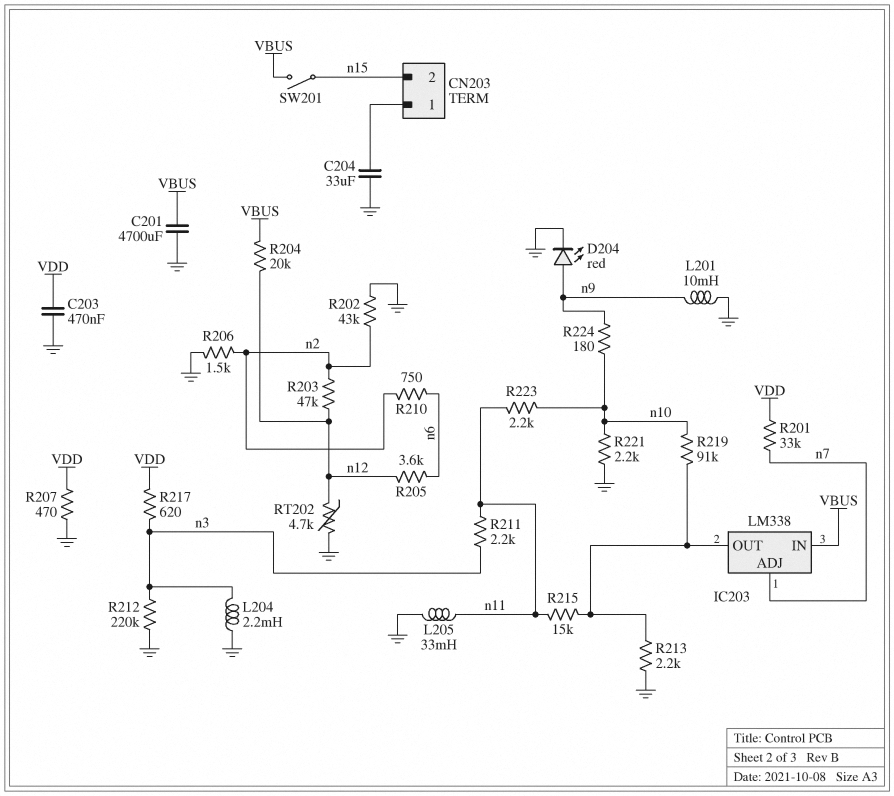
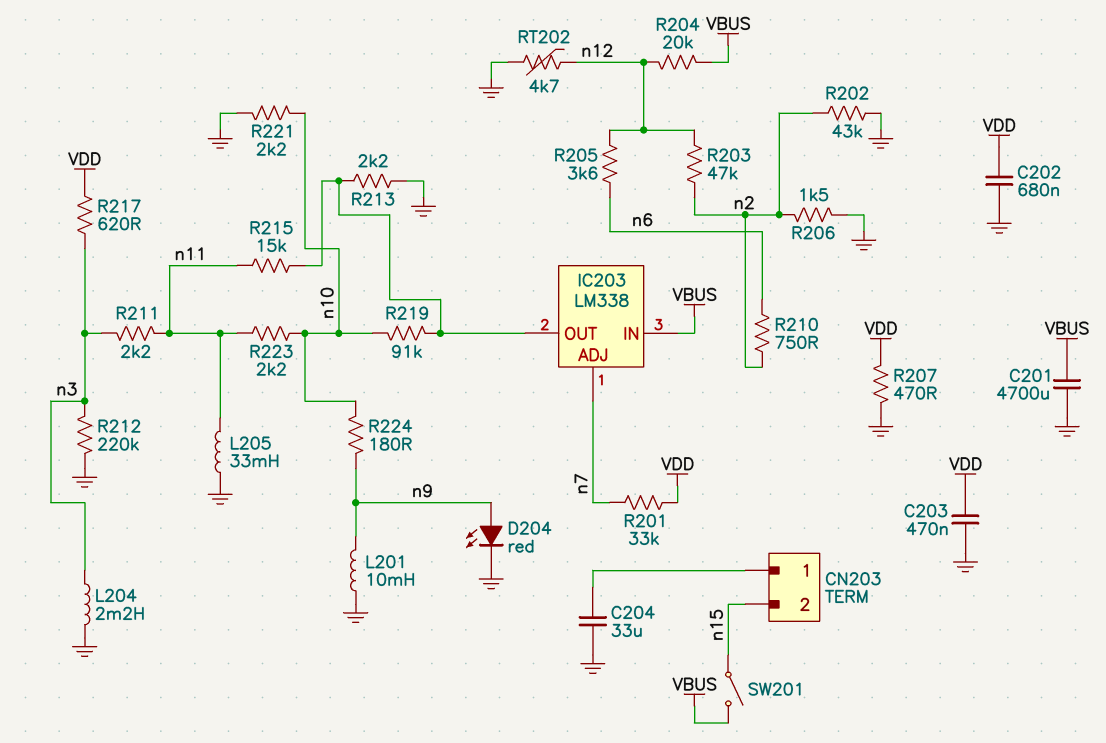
C202: none -> 680nF (GND, VDD)

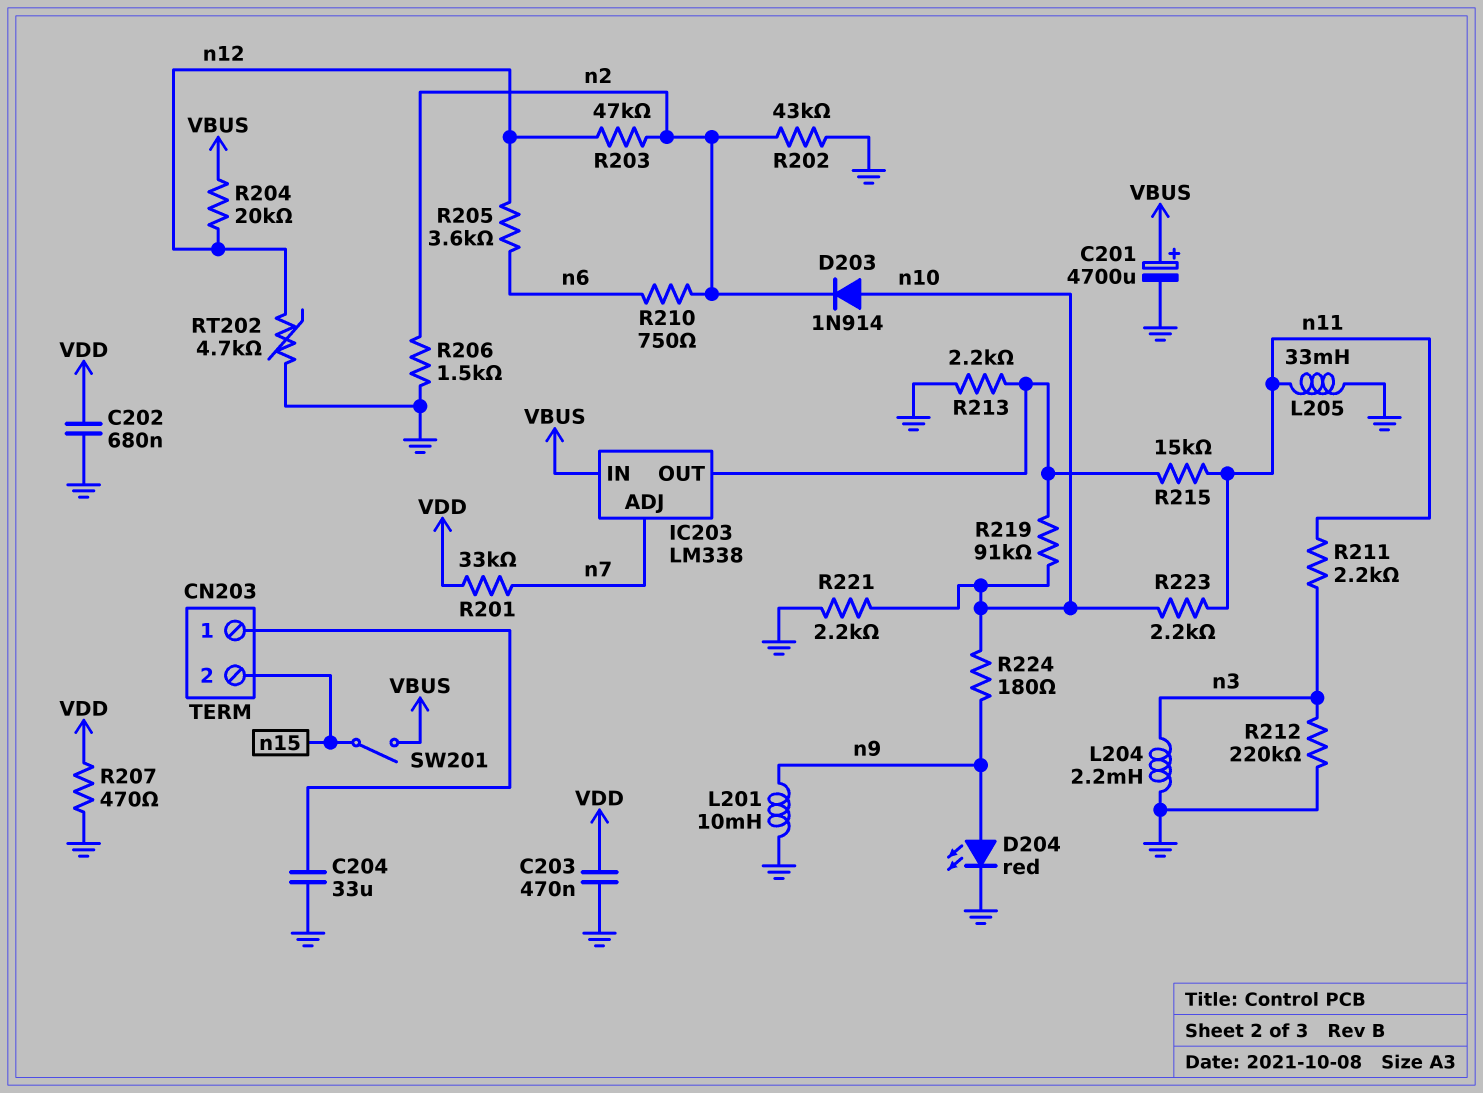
C201: 4700uF (GND, VBUS) -> 4700uF (plus VBUS, minus GND)
D203: none -> diode 1N914 (A n10, K n2)
R217: 620 (VDD, n3) -> none

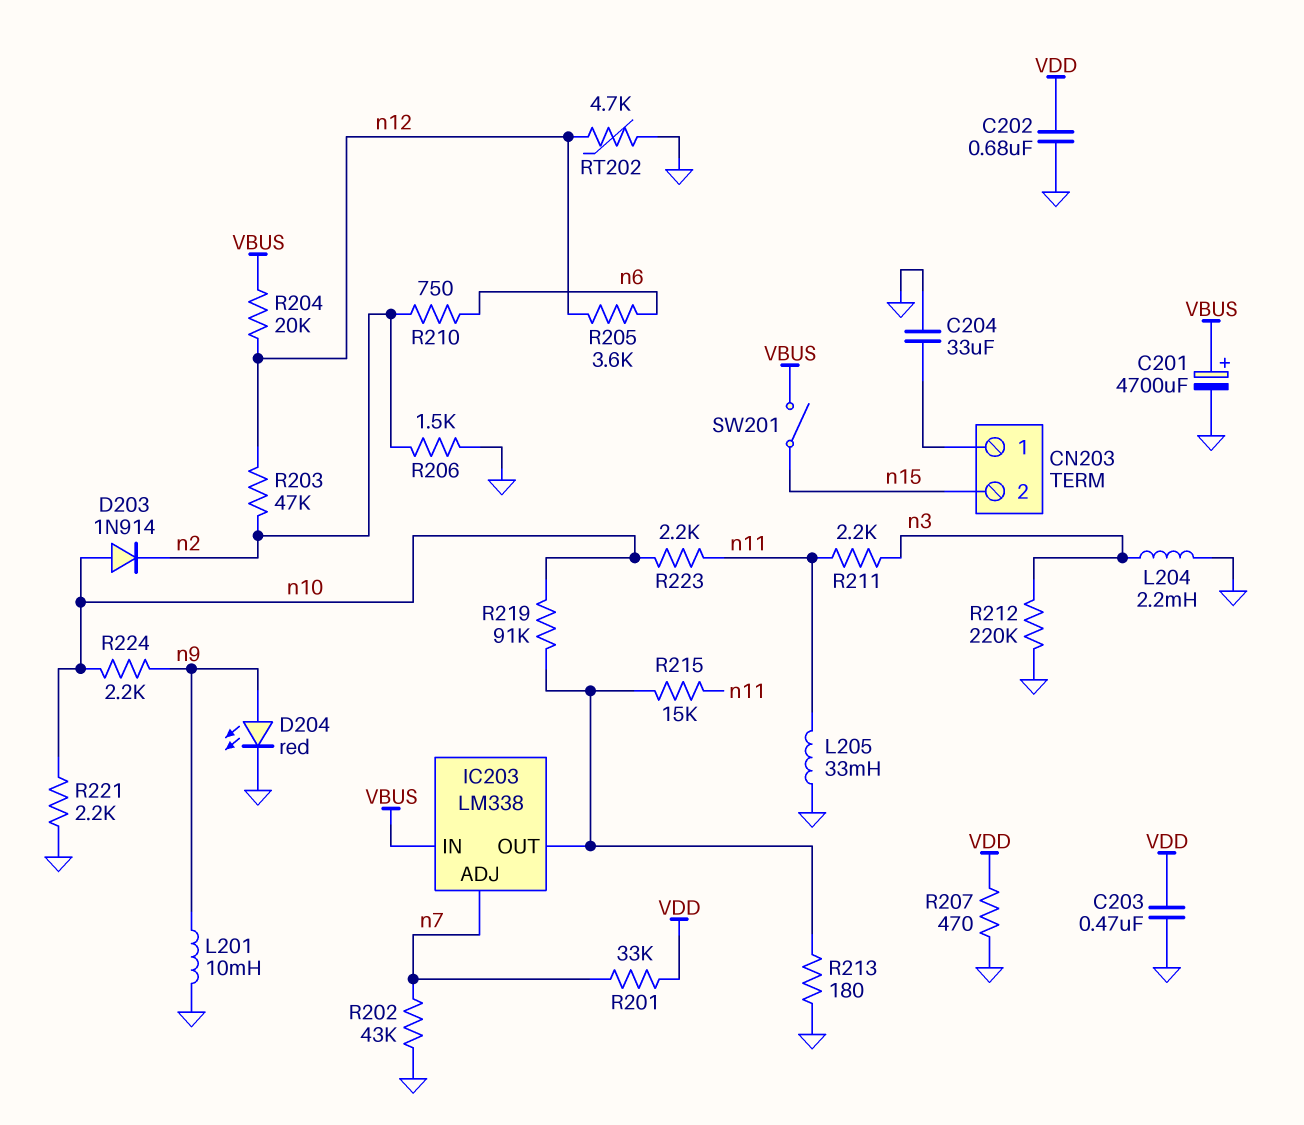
R202: 43k (GND, n2) -> 43k (GND, n7)
R213: 2.2k (GND, IC203/OUT) -> 180 (GND, IC203/OUT)
R224: 180 (n9, n10) -> 2.2k (n9, n10)

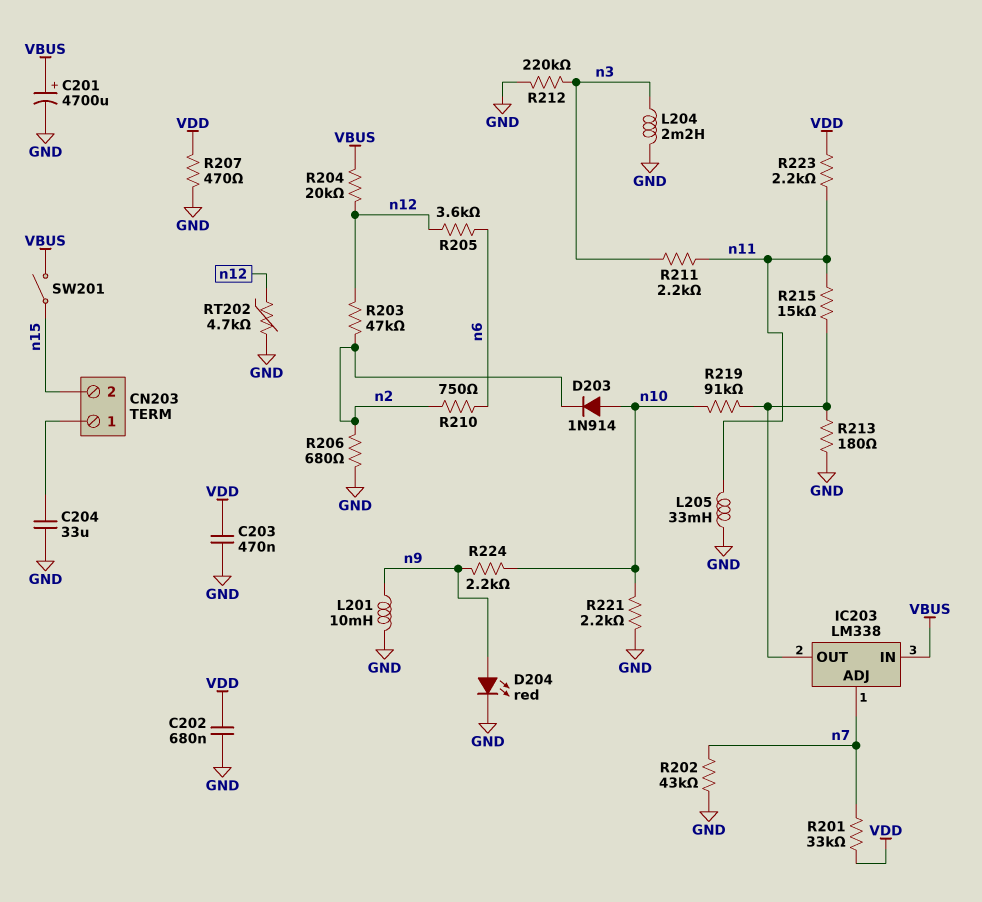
R206: 1.5k (GND, n2) -> 680 (GND, n2)
R223: 2.2k (n10, n11) -> 2.2k (VDD, n11)

